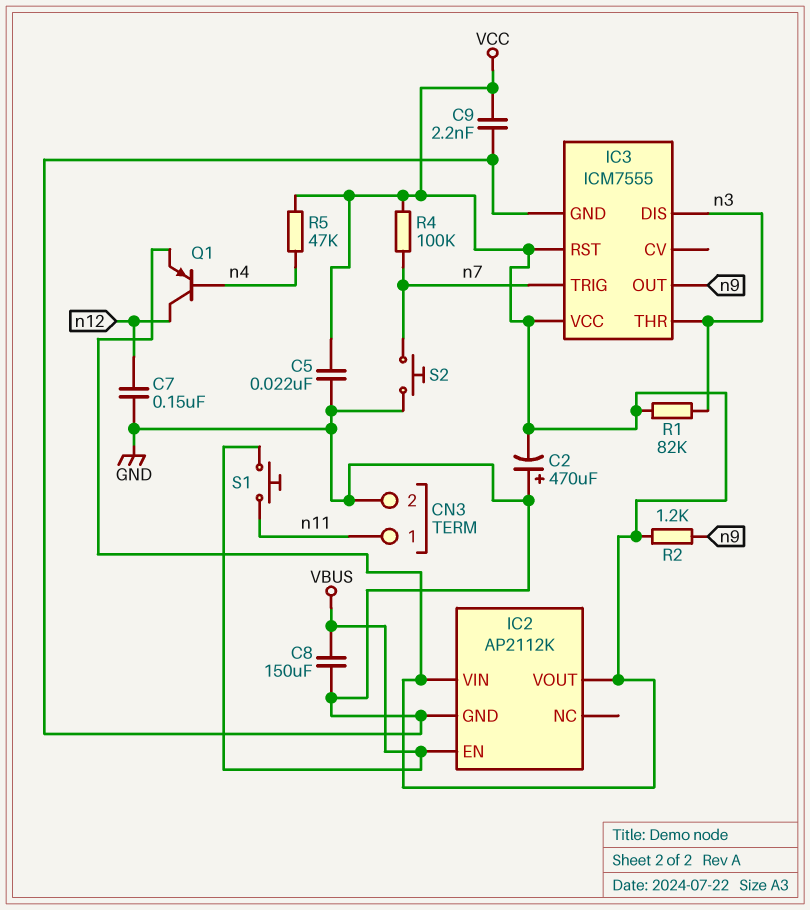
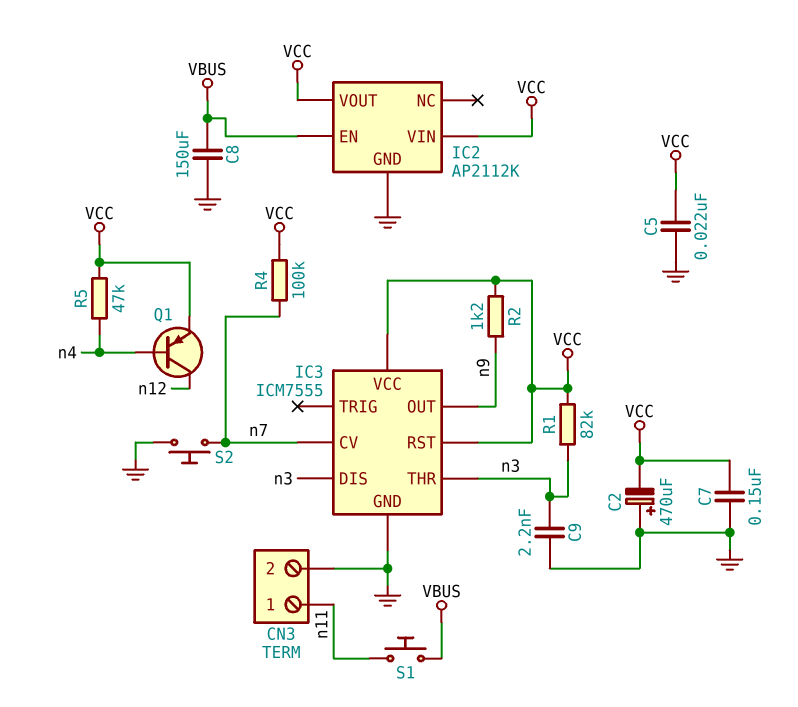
C7: 150nF (GND, n12) -> 150nF (GND, VCC)
C9: 2.2nF (GND, VCC) -> 2.2nF (GND, n3)
IC3 pin CV: none -> n7
IC3 pin TRIG: n7 -> none

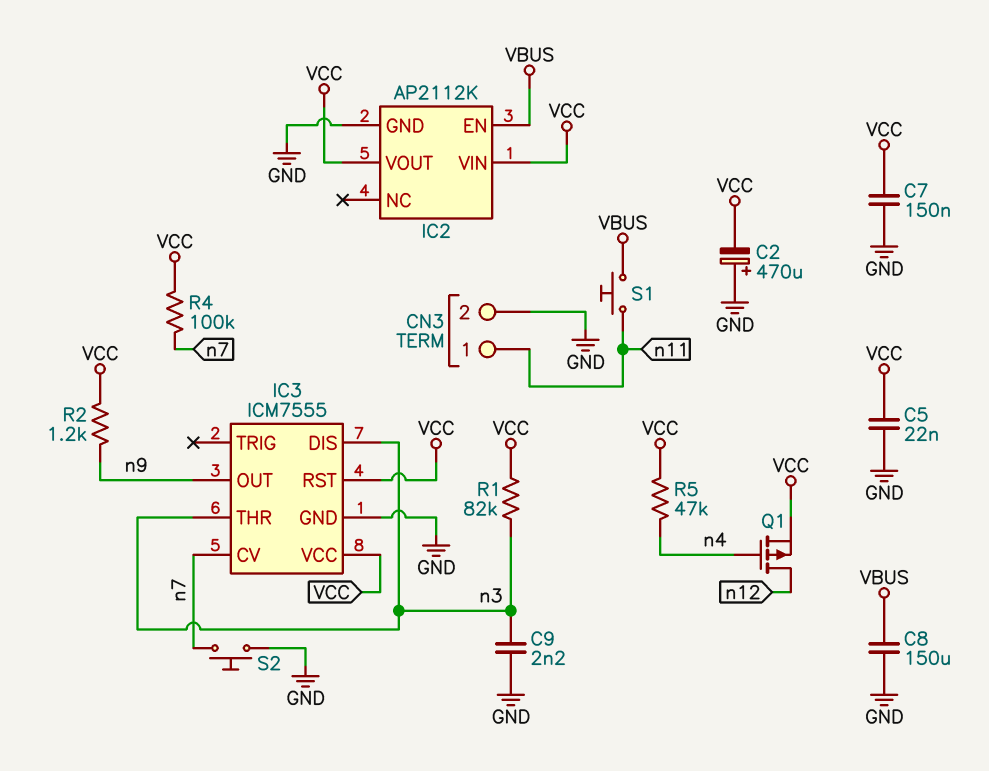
Q1: PNP (B n4, C n12, E VCC) -> PMOS (G n4, D n12, S VCC)

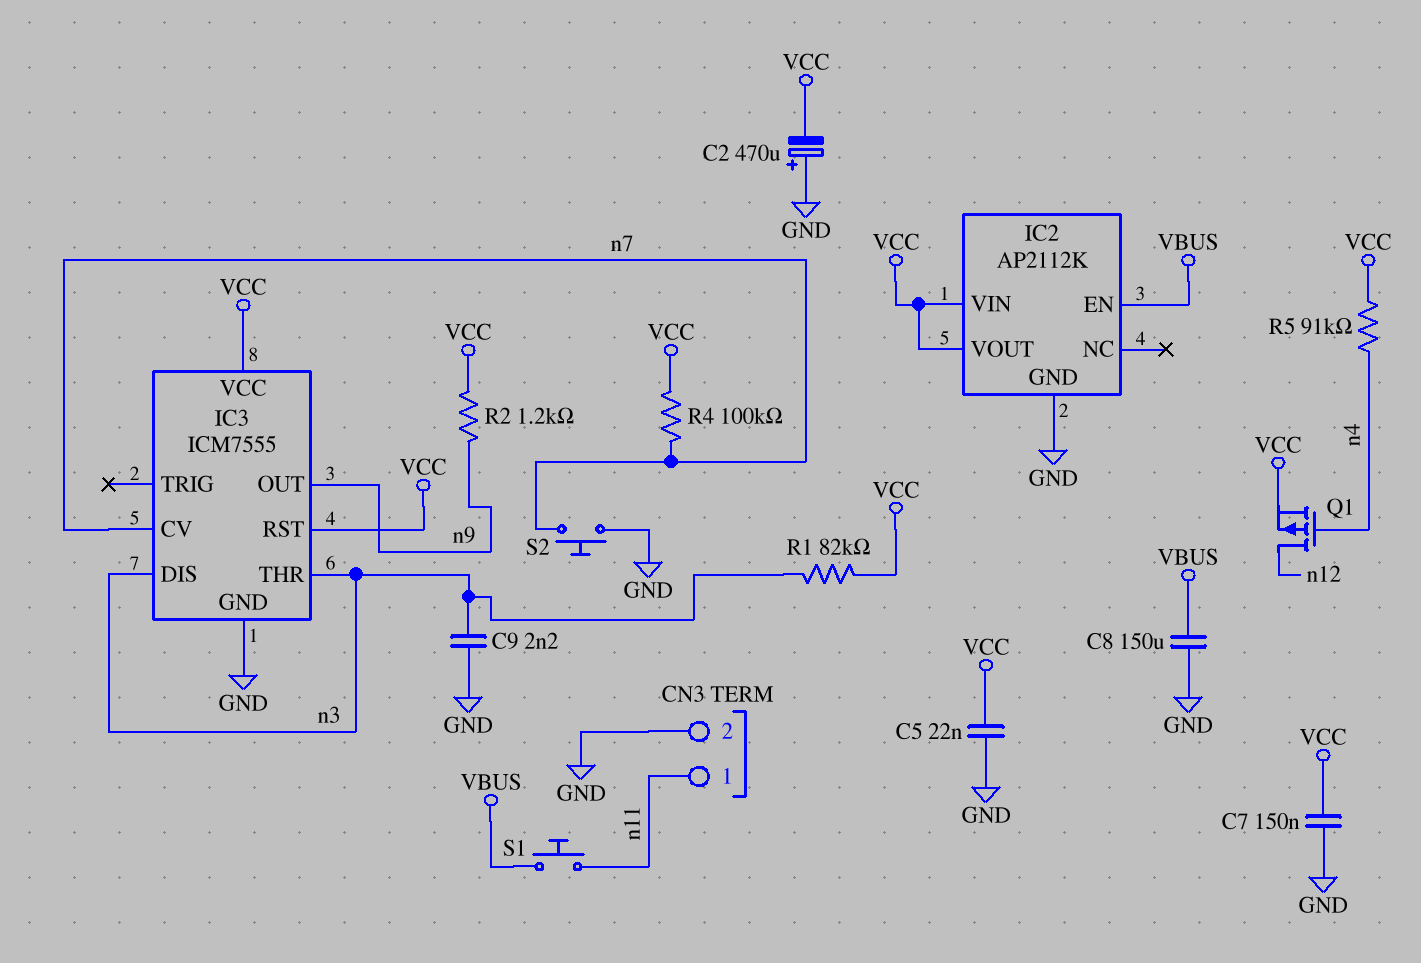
R5: 47k (VCC, n4) -> 91k (VCC, n4)

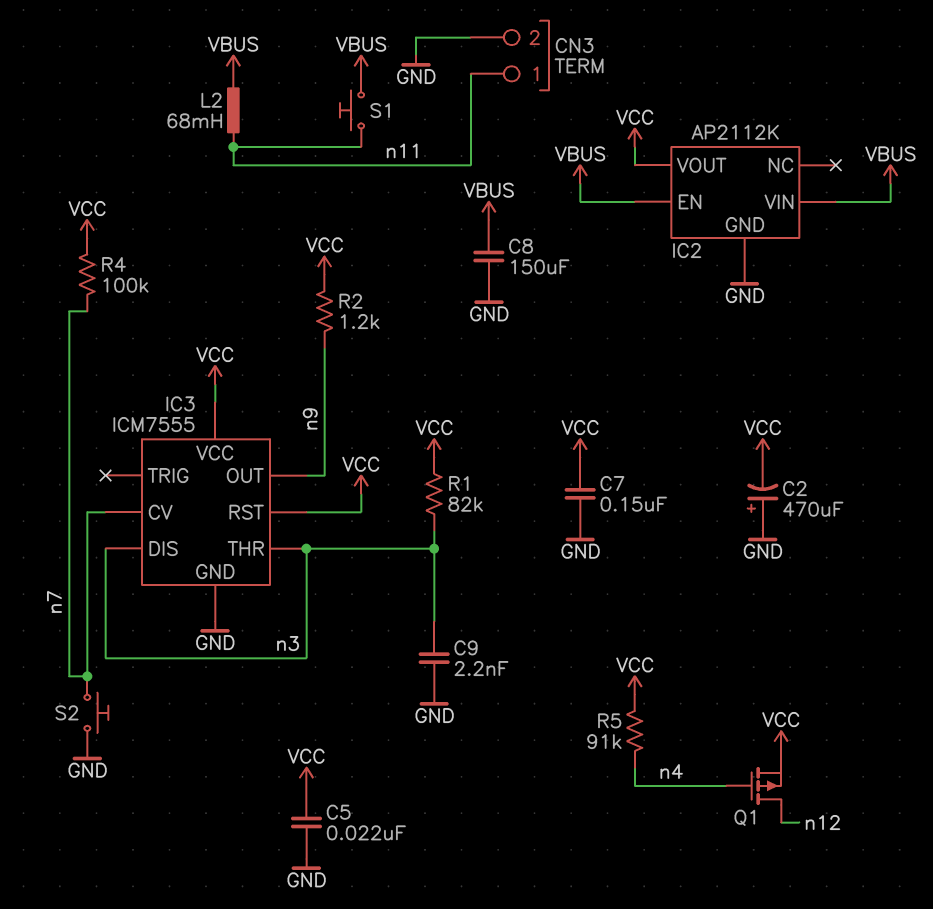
IC2 pin VIN: VCC -> VBUS
L2: none -> 68mH (VBUS, n11)

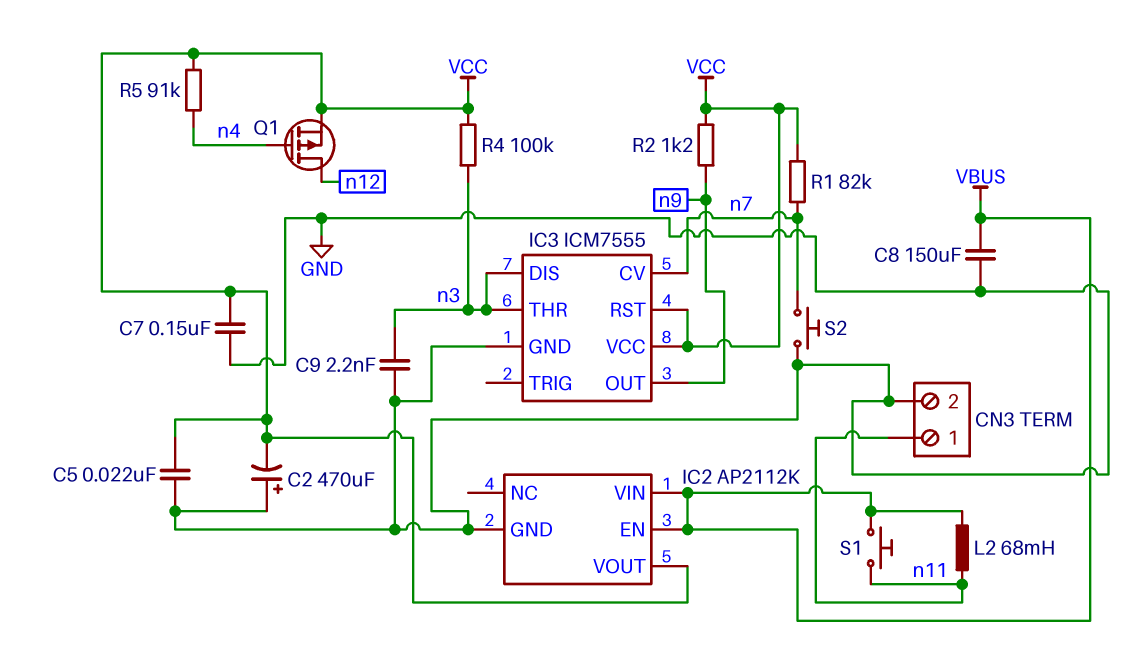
R1: 82k (VCC, n3) -> 82k (VCC, n7)
R4: 100k (VCC, n7) -> 100k (VCC, n3)

